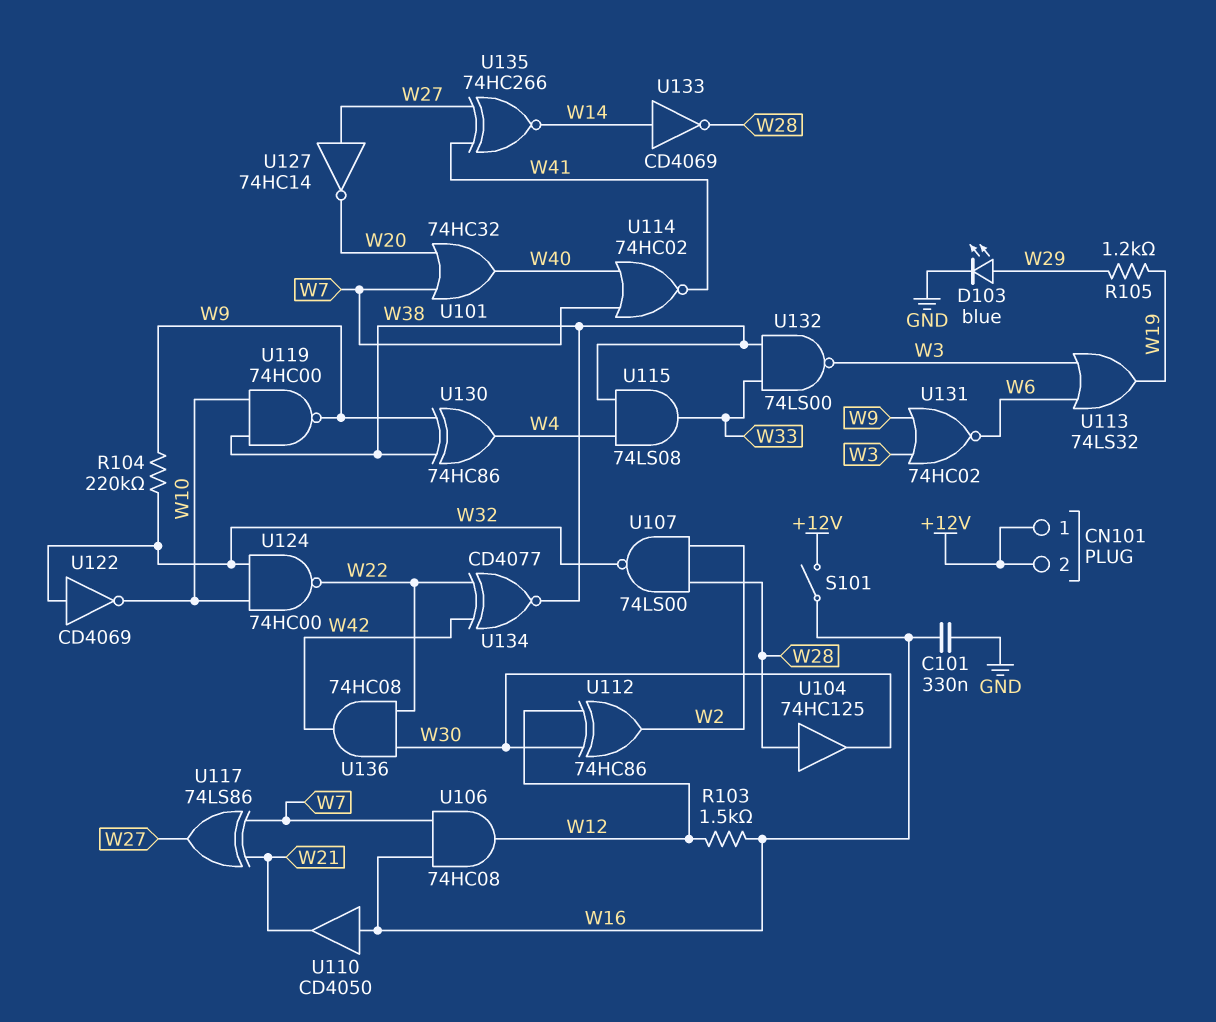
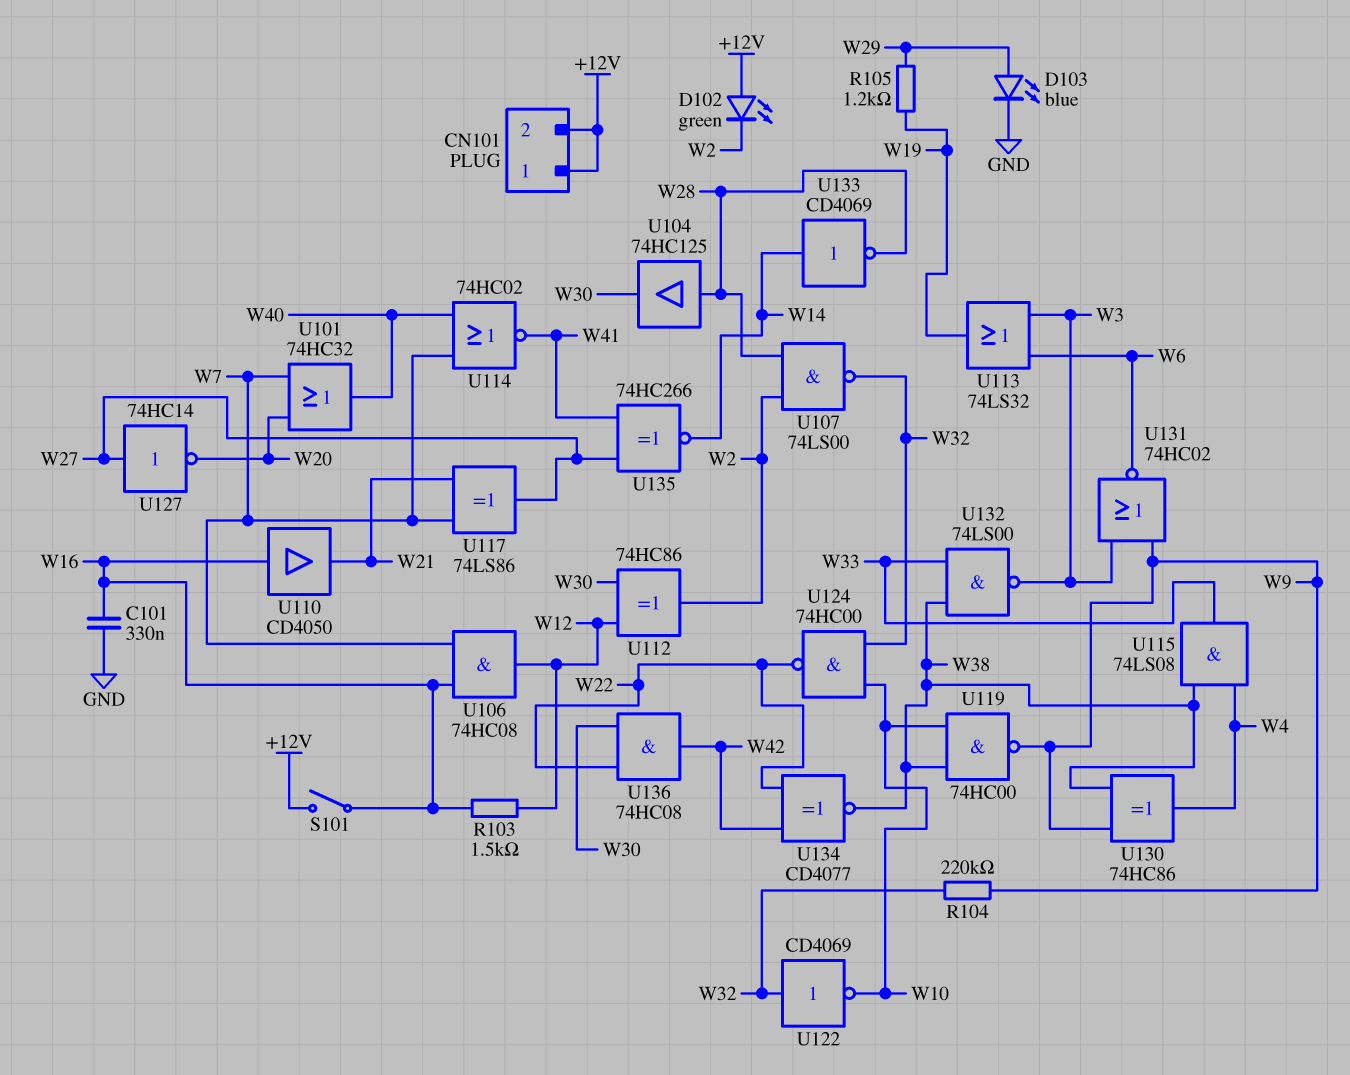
D102: none -> LED green (A +12V, K W2)

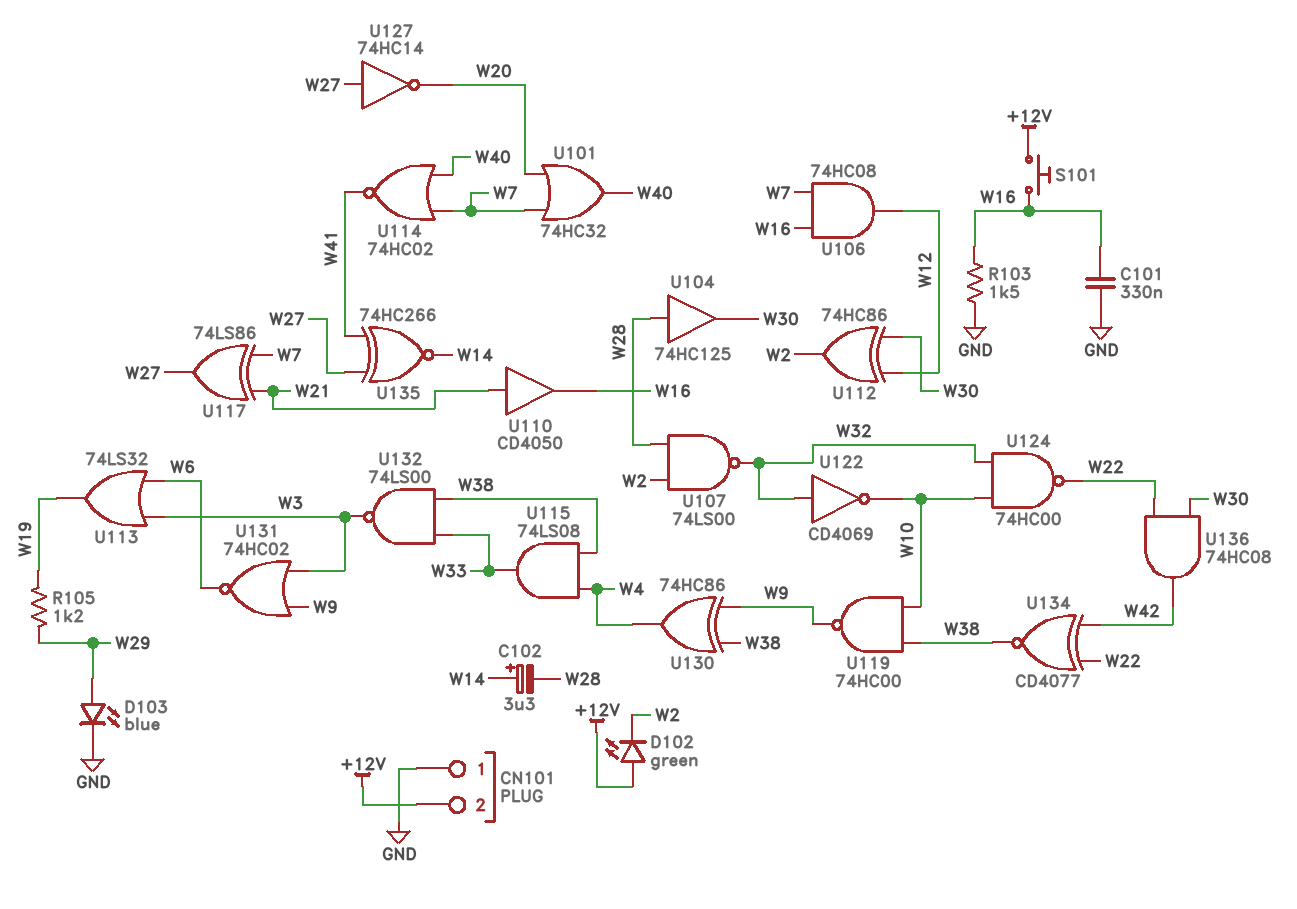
C102: none -> 3.3uF (plus W14, minus W28)
CN101 pin 1: +12V -> GND
R103: 1.5k (W12, W16) -> 1.5k (GND, W16)
R104: 220k (W9, W32) -> none
S101: switch (+12V, W16) -> button (+12V, W16)
U110: buffer CD4050 (in W16, out W21) -> buffer CD4050 (in W21, out W16)
U133: NOT CD4069 (in W14, out W28) -> none

